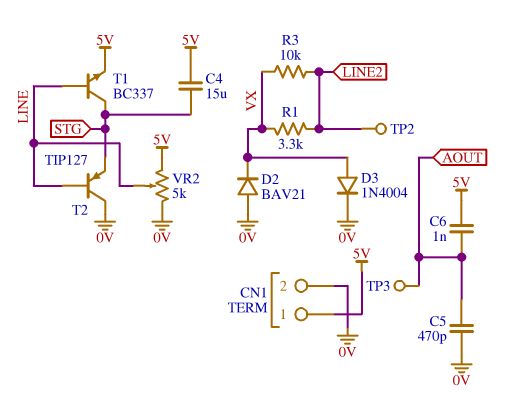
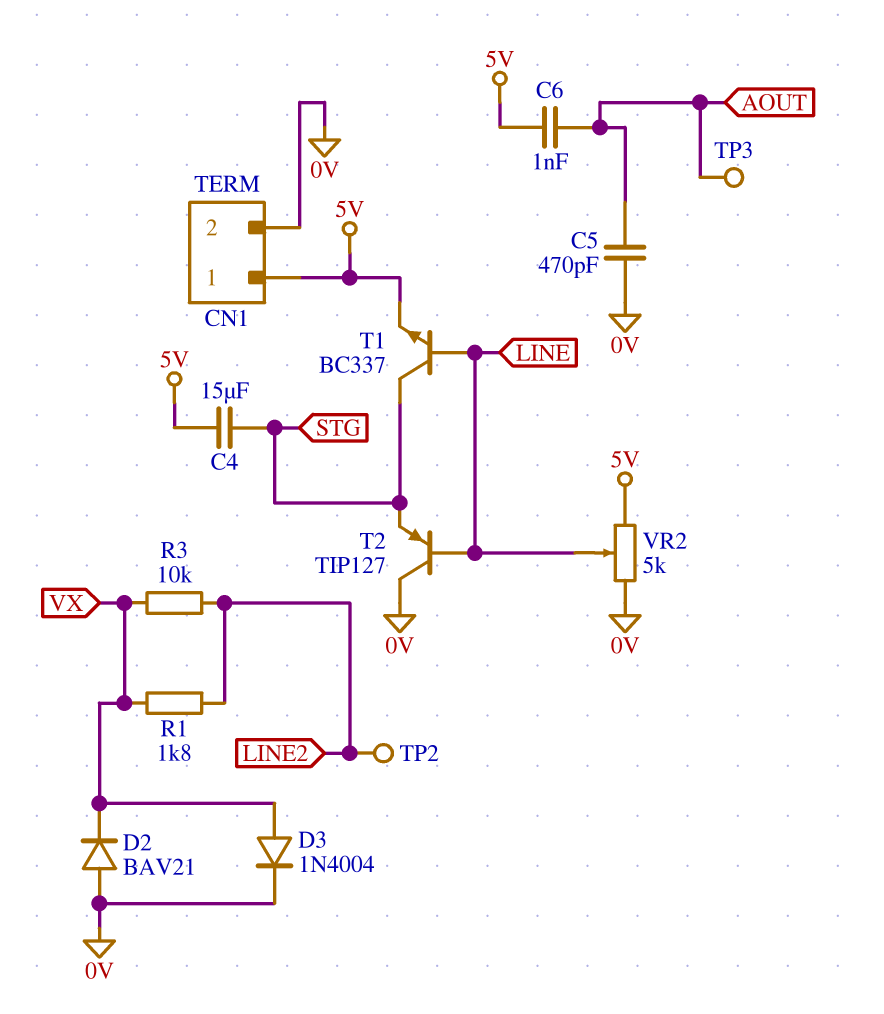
R1: 3.3k (LINE2, VX) -> 1.8k (LINE2, VX)

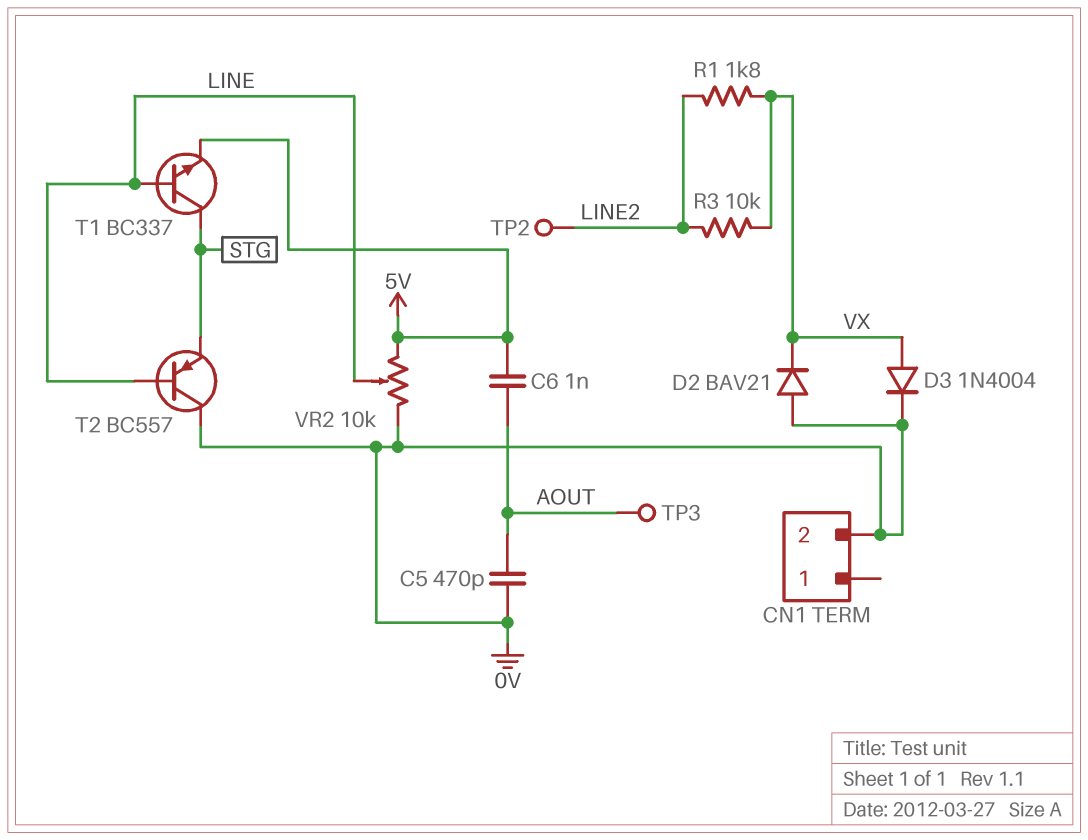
C4: 15uF (5V, STG) -> none
CN1 pin 1: 5V -> none
T2: PNP TIP127 (B LINE, C 0V, E STG) -> PNP BC557 (B LINE, C 0V, E STG)
VR2: 5k (0V, 5V, wiper LINE) -> 10k (0V, 5V, wiper LINE)

